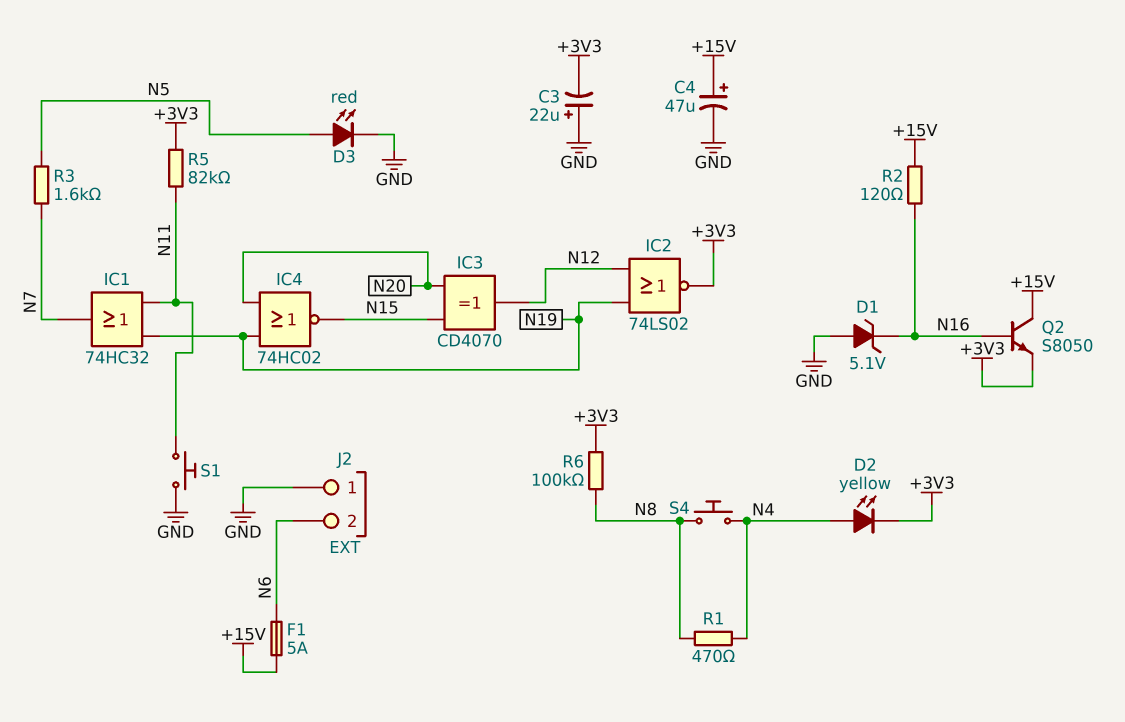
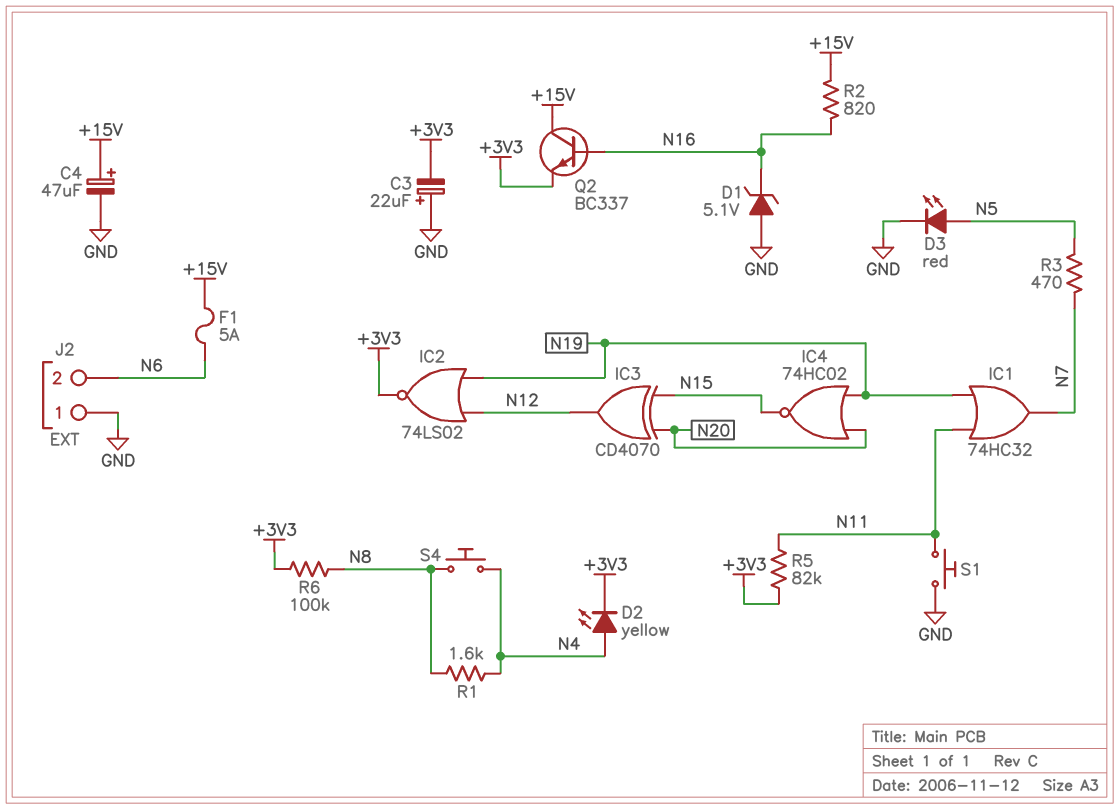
Q2: NPN S8050 (B N16, C +15V, E +3V3) -> NPN BC337 (B N16, C +15V, E +3V3)
R1: 470 (N4, N8) -> 1.6k (N4, N8)
R2: 120 (+15V, N16) -> 820 (+15V, N16)
R3: 1.6k (N5, N7) -> 470 (N5, N7)

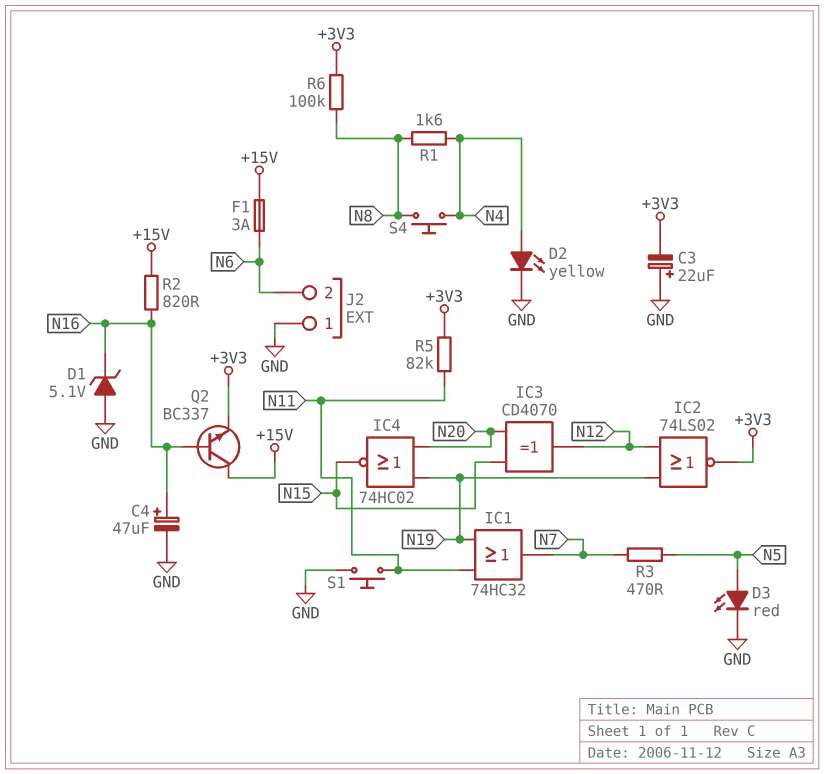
C4: 47uF (plus +15V, minus GND) -> 47uF (plus N16, minus GND)
D2: LED yellow (A N4, K +3V3) -> LED yellow (A N4, K GND)
F1: 5A (+15V, N6) -> 3A (+15V, N6)

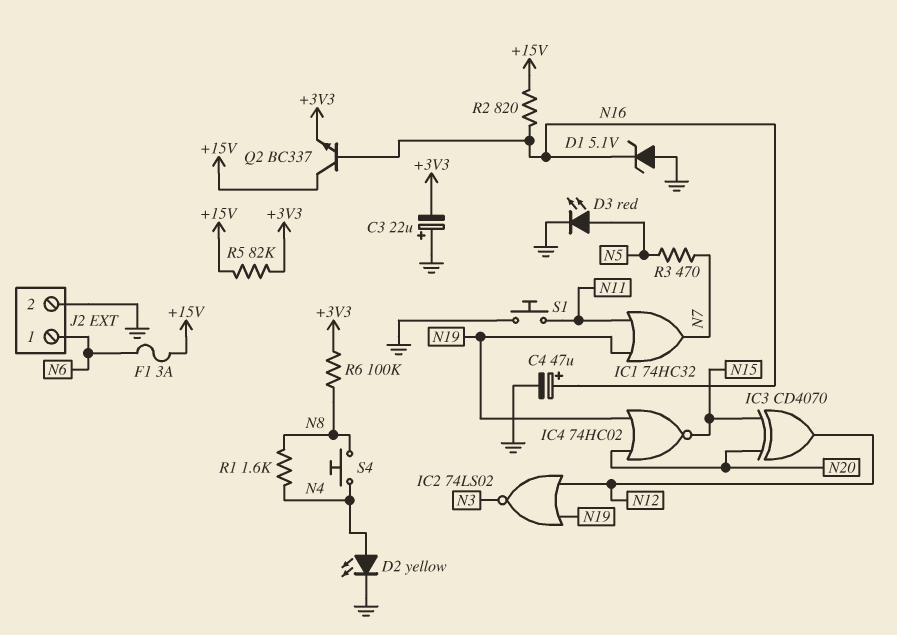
IC2: NOR 74LS02 (in N12, in N19, out +3V3) -> NOR 74LS02 (in N12, in N19, out N3)
J2 pin 1: GND -> N6
J2 pin 2: N6 -> GND
R5: 82k (+3V3, N11) -> 82k (+3V3, +15V)

